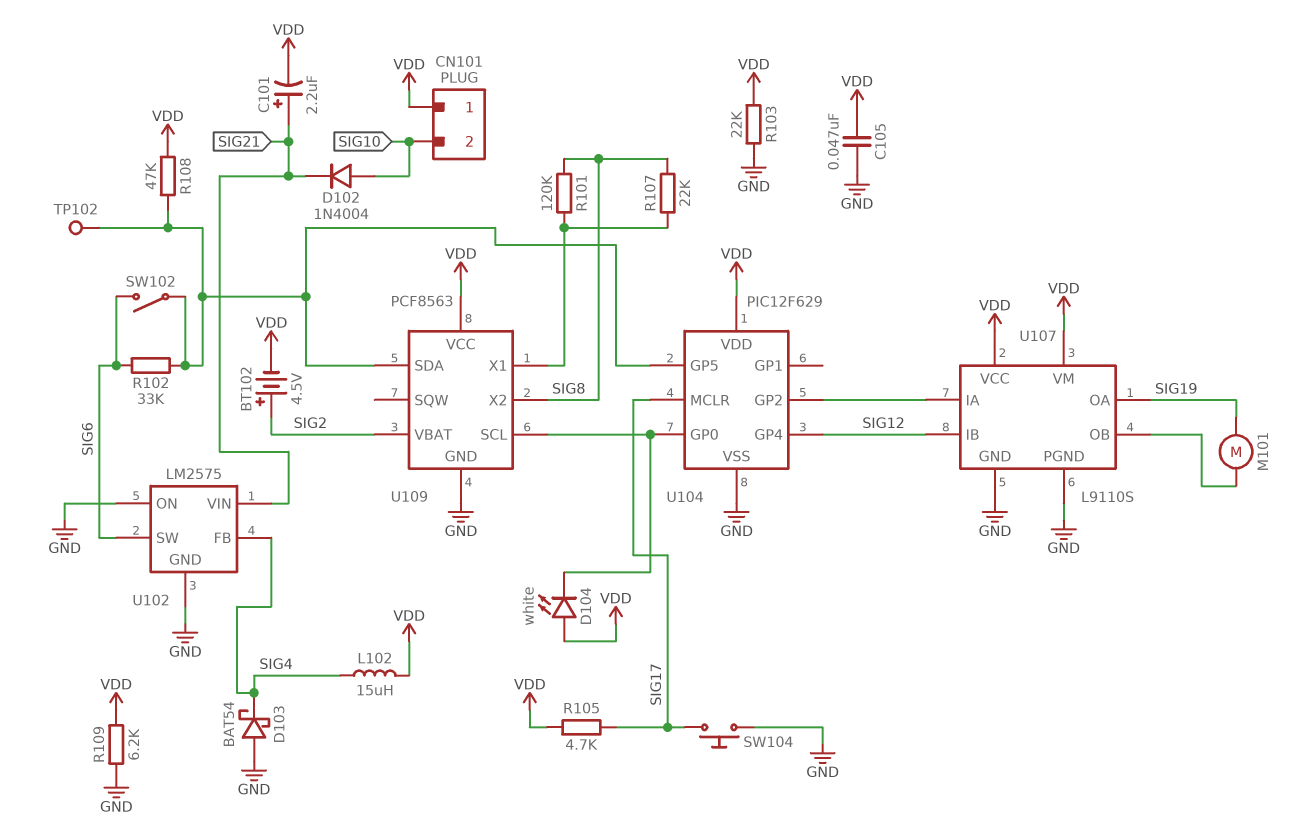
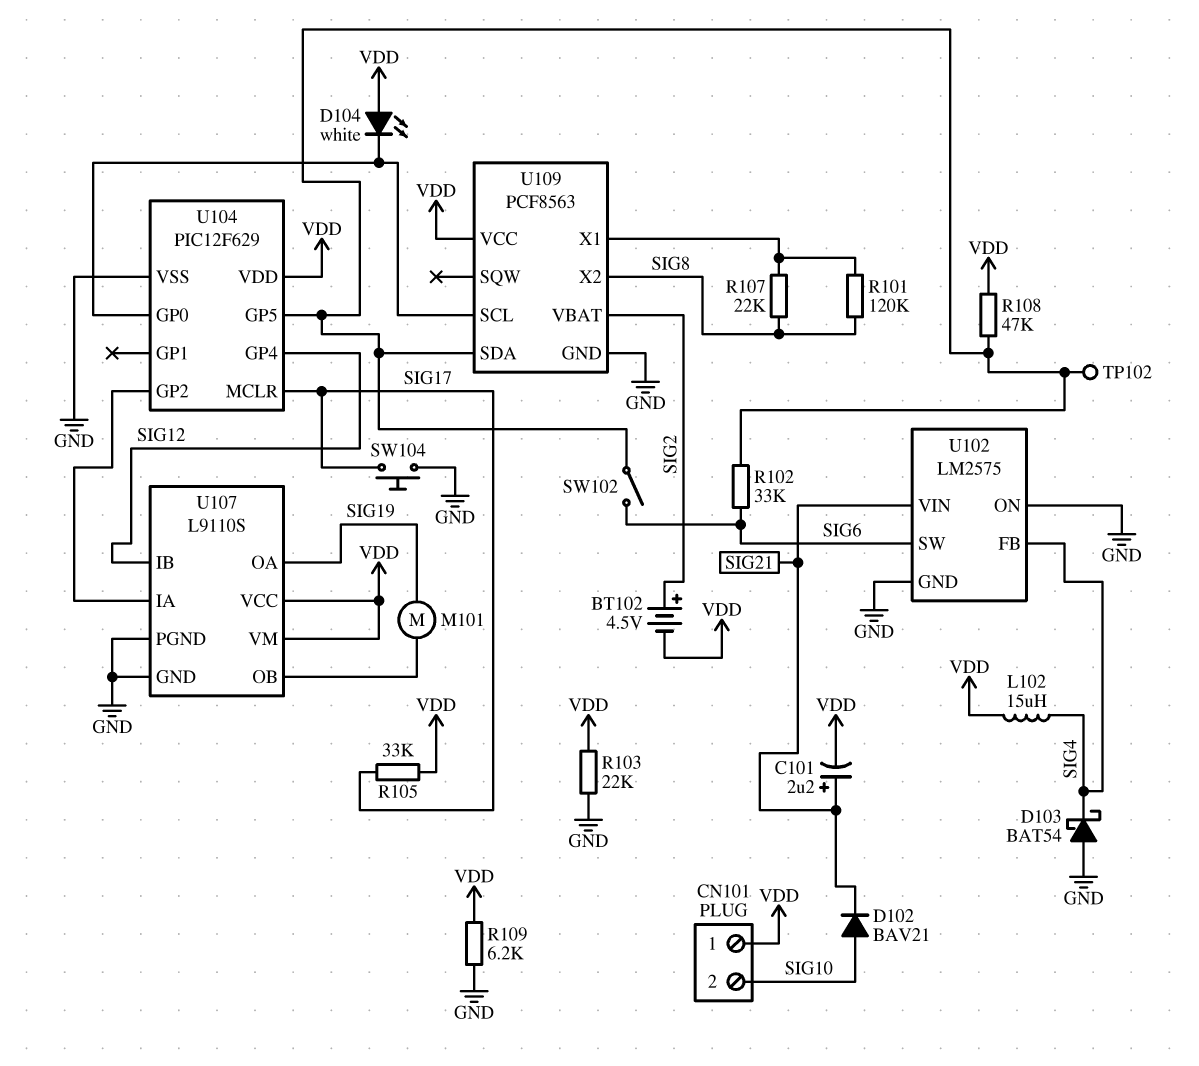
C105: 47nF (GND, VDD) -> none
D102: diode 1N4004 (A SIG10, K SIG21) -> diode BAV21 (A SIG10, K SIG21)
R105: 4.7k (SIG17, VDD) -> 33k (SIG17, VDD)

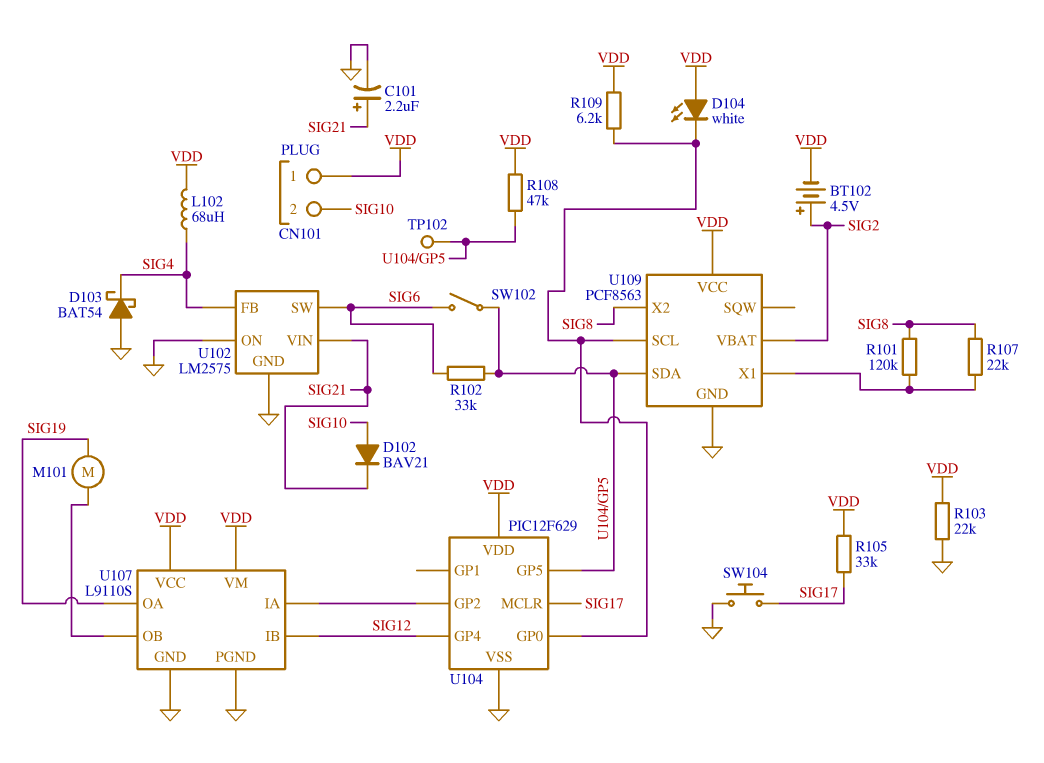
C101: 2.2uF (plus SIG21, minus VDD) -> 2.2uF (plus SIG21, minus GND)
L102: 15uH (SIG4, VDD) -> 68uH (SIG4, VDD)
R109: 6.2k (GND, VDD) -> 6.2k (U104/GP0, VDD)

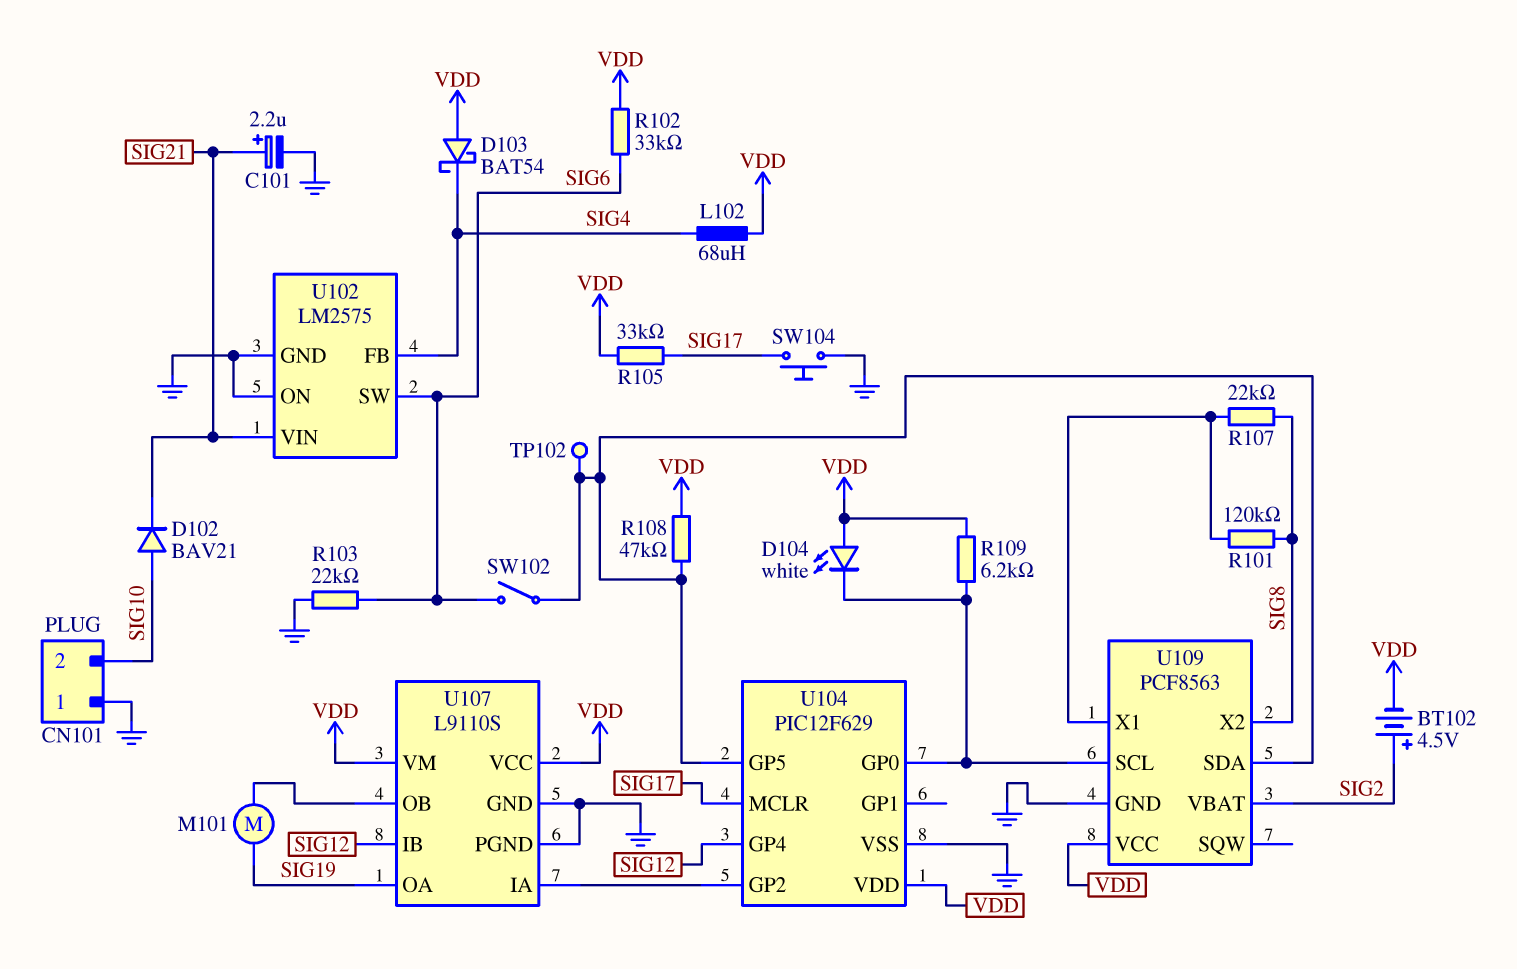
CN101 pin 1: VDD -> GND
D103: schottky BAT54 (A GND, K SIG4) -> schottky BAT54 (A VDD, K SIG4)
R102: 33k (SIG6, U104/GP5) -> 33k (SIG6, VDD)
R103: 22k (GND, VDD) -> 22k (GND, SIG6)

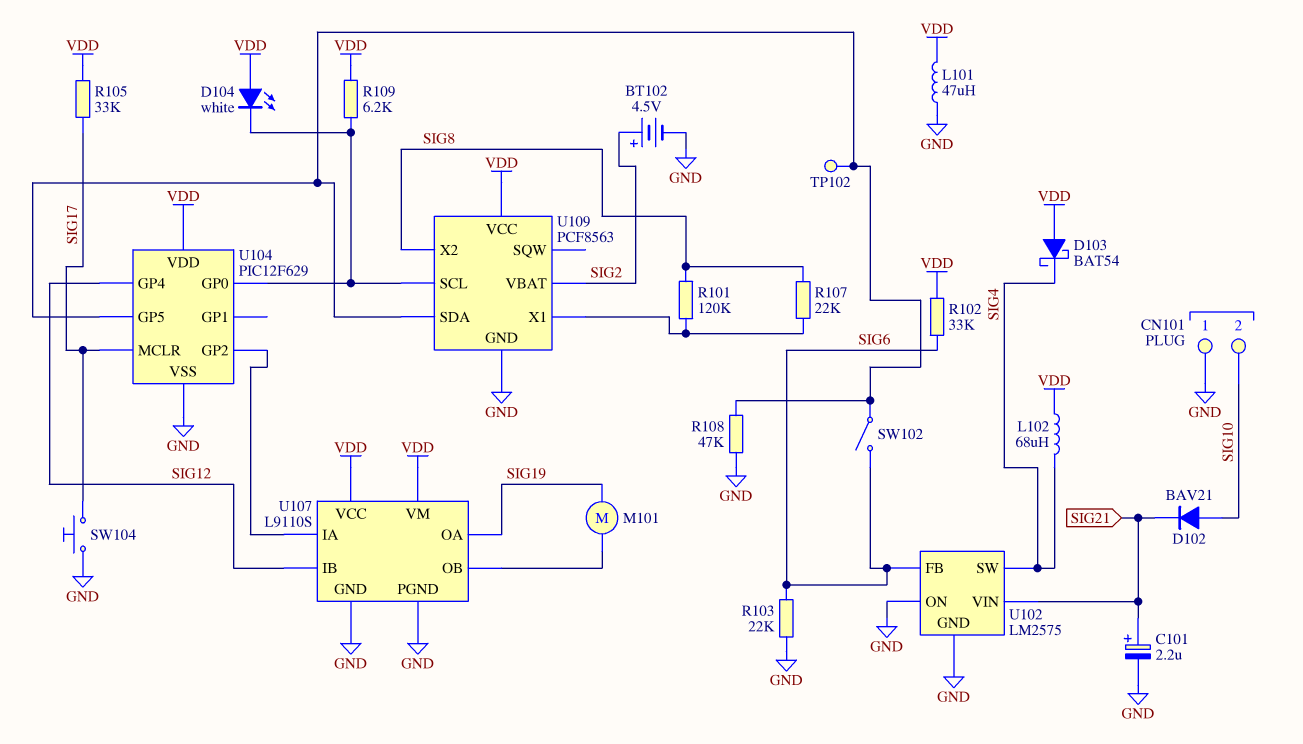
BT102: 4.5V (plus SIG2, minus VDD) -> 4.5V (plus SIG2, minus GND)
L101: none -> 47uH (GND, VDD)
R108: 47k (U104/GP5, VDD) -> 47k (GND, U104/GP5)
U102 pin FB: SIG4 -> SIG6
U102 pin SW: SIG6 -> SIG4

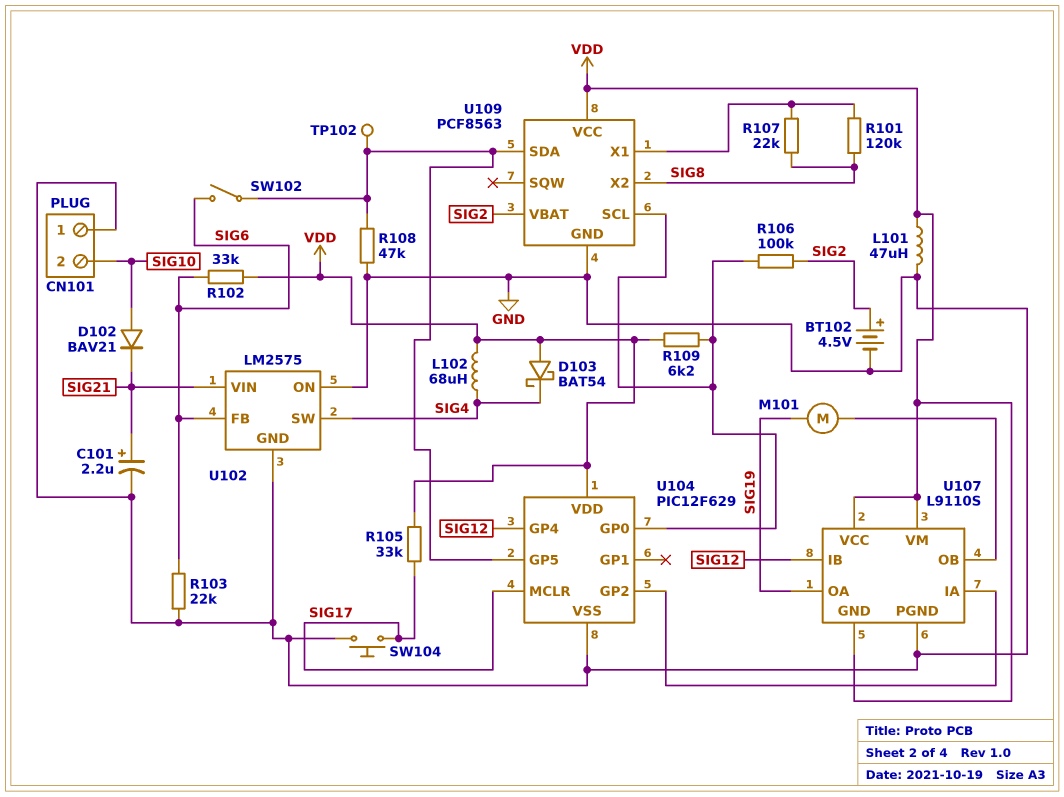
D104: LED white (A VDD, K U104/GP0) -> none
R106: none -> 100k (SIG2, U104/GP0)
U107 pin GND: GND -> VDD

